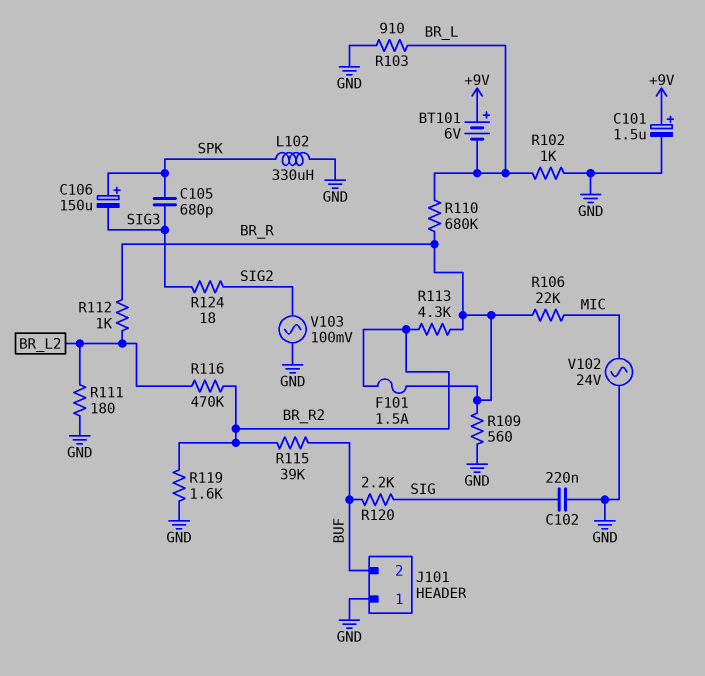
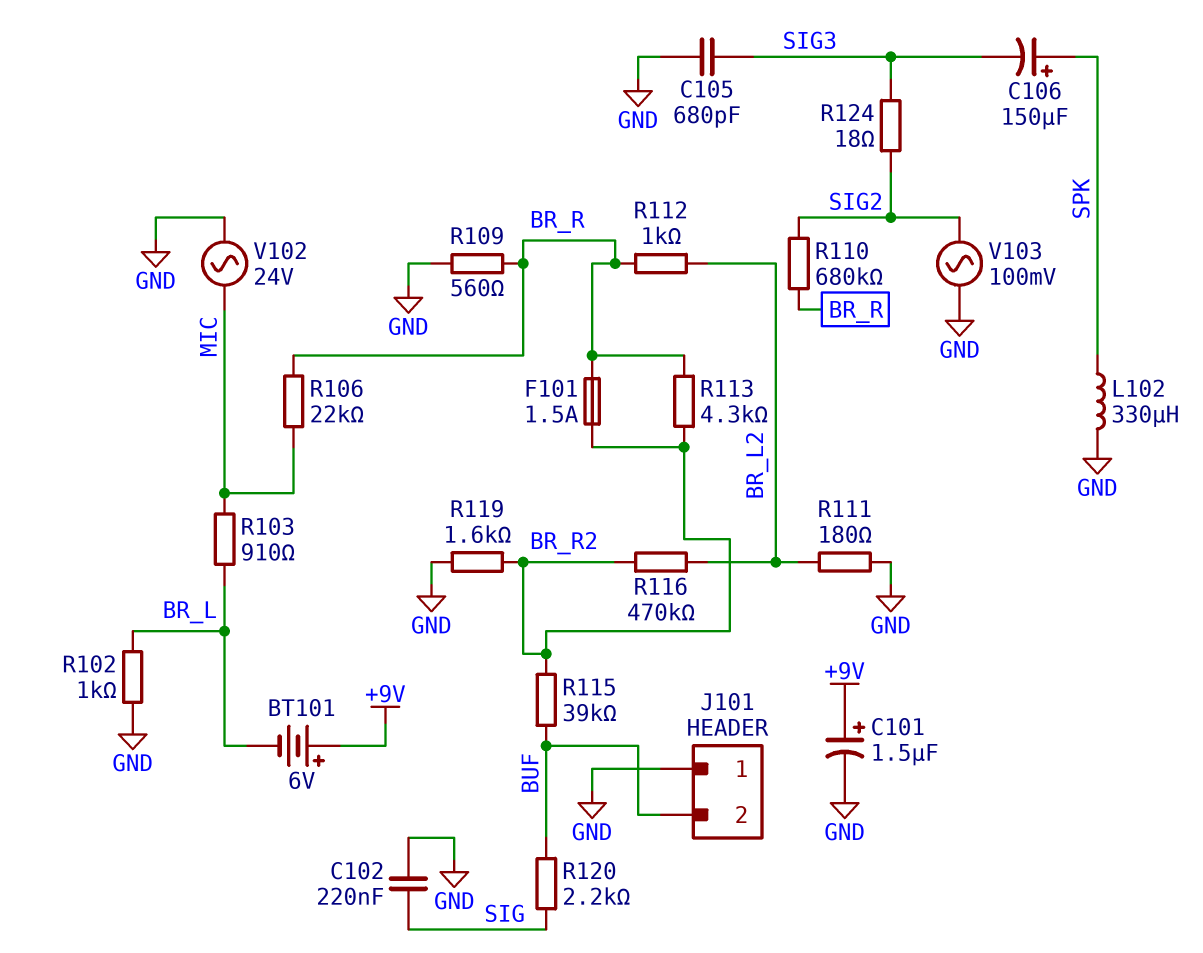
C105: 680pF (SIG3, SPK) -> 680pF (GND, SIG3)
R103: 910 (BR_L, GND) -> 910 (BR_L, MIC)
R110: 680k (BR_L, BR_R) -> 680k (BR_R, SIG2)

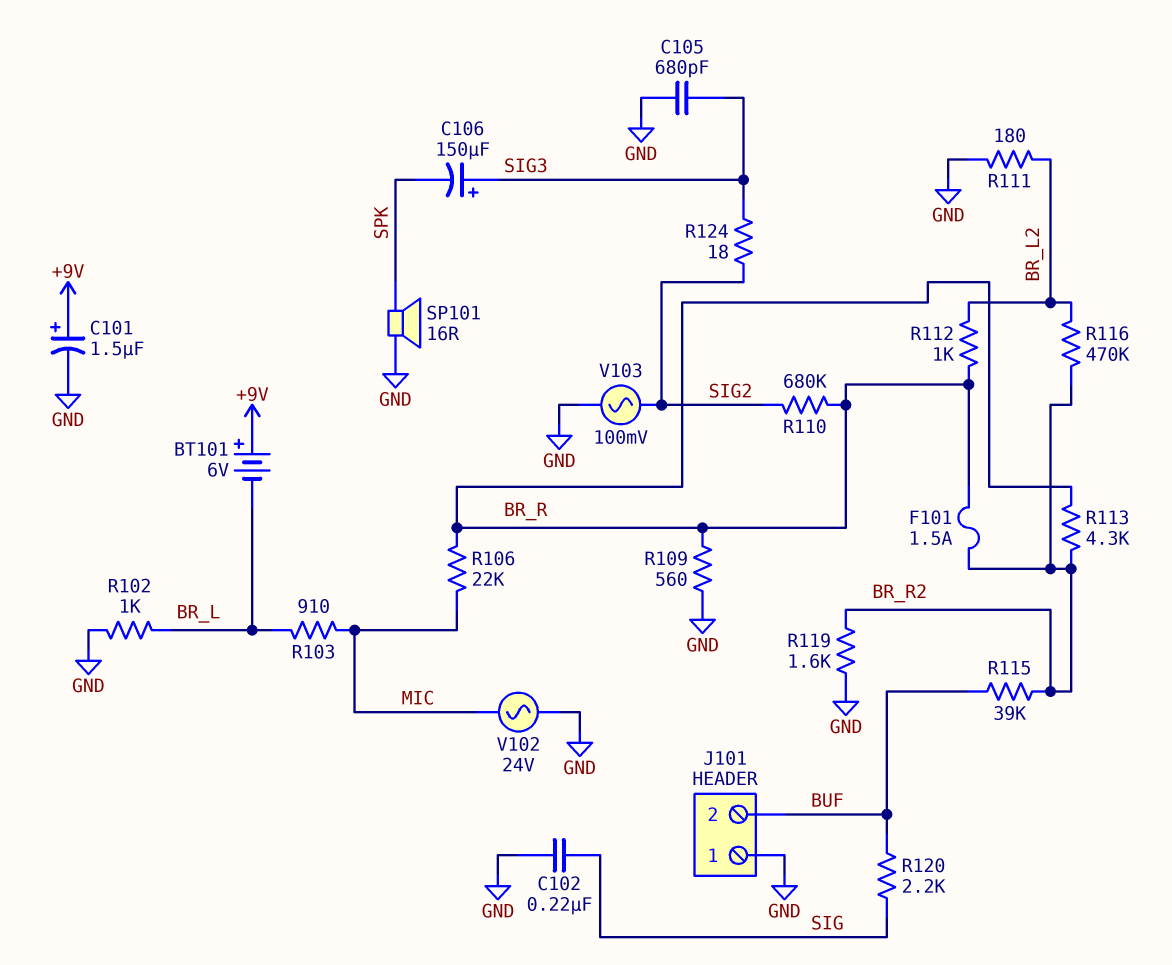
C106: 150uF (plus SPK, minus SIG3) -> 150uF (plus SIG3, minus SPK)
L102: 330uH (GND, SPK) -> none
SP101: none -> speaker 16R (GND, SPK)

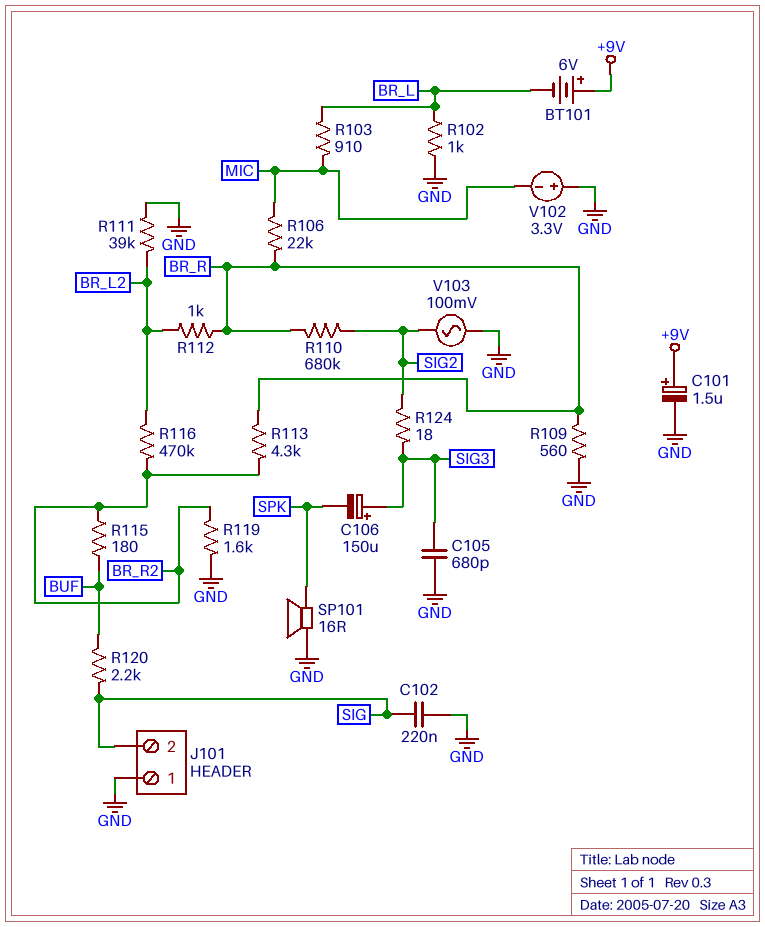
F101: 1.5A (BR_R, BR_R2) -> none
J101 pin 2: BUF -> SIG
R111: 180 (BR_L2, GND) -> 39k (BR_L2, GND)
R115: 39k (BR_R2, BUF) -> 180 (BR_R2, BUF)
V102: AC 24V (GND, MIC) -> 3.3V (plus GND, minus MIC)

